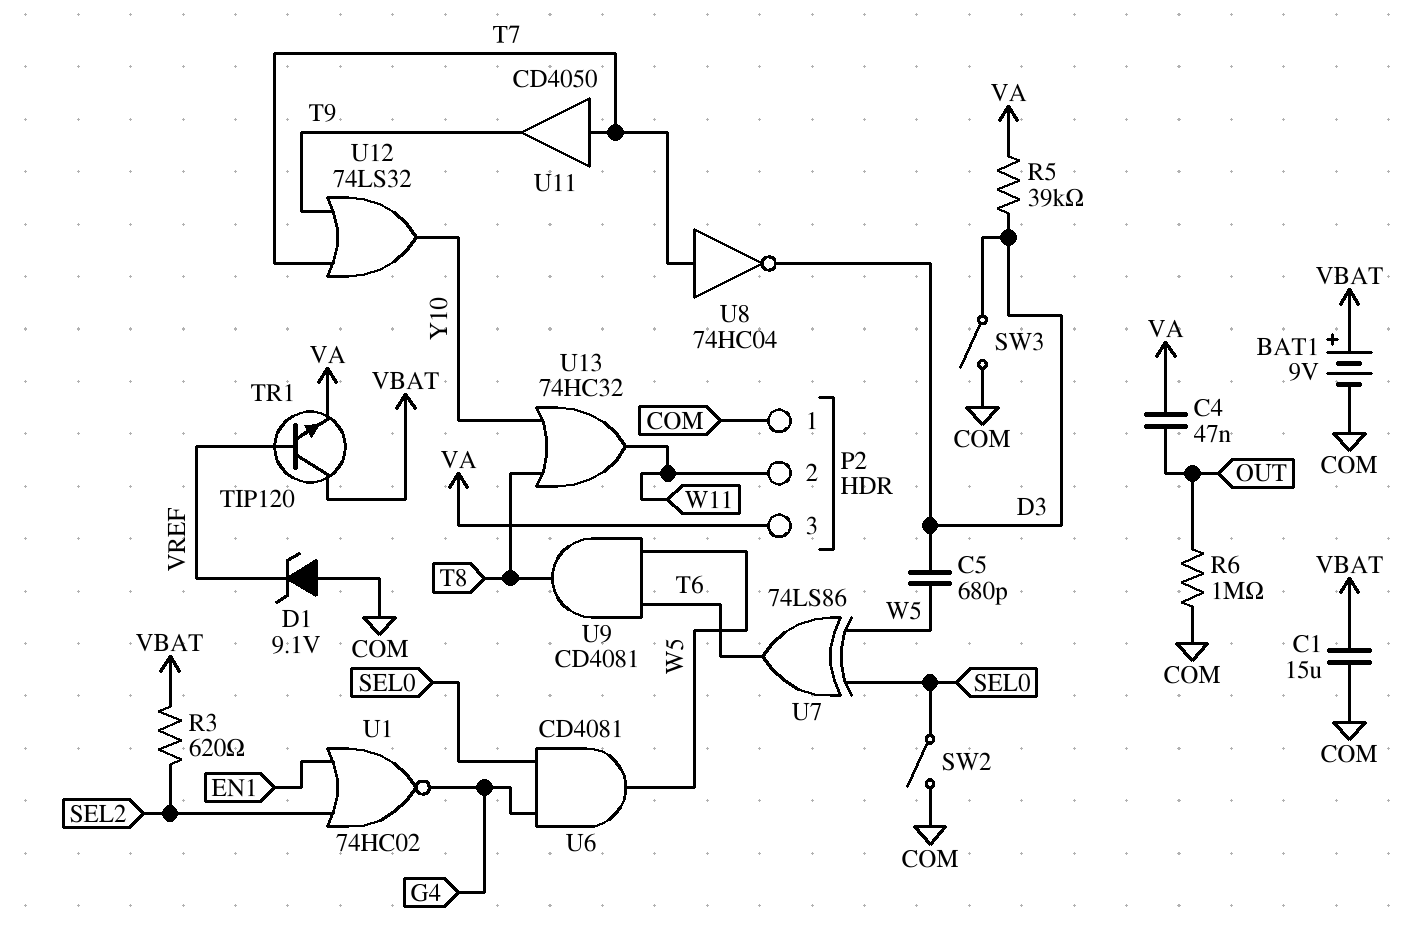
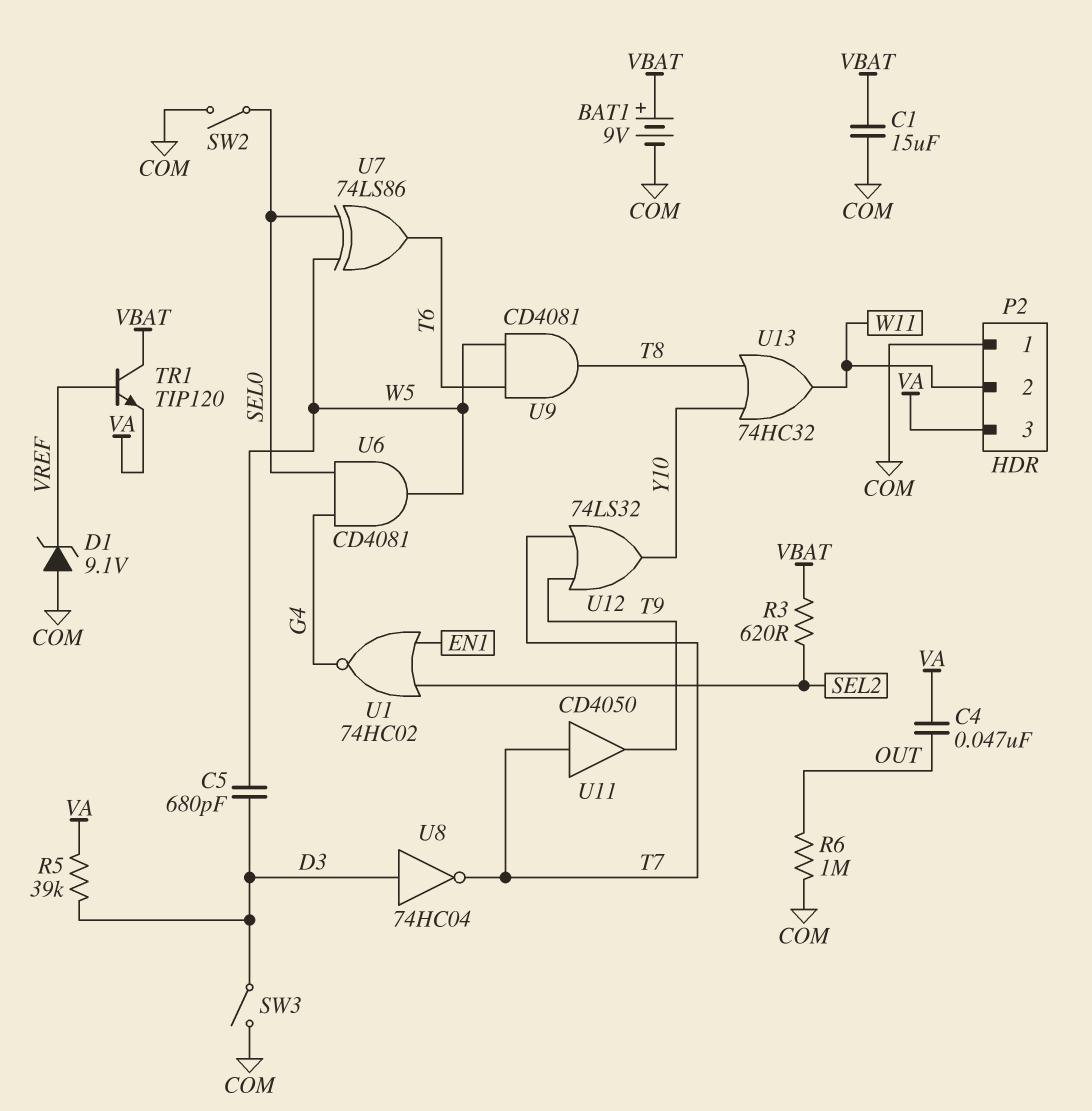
U8: NOT 74HC04 (in T7, out D3) -> NOT 74HC04 (in D3, out T7)

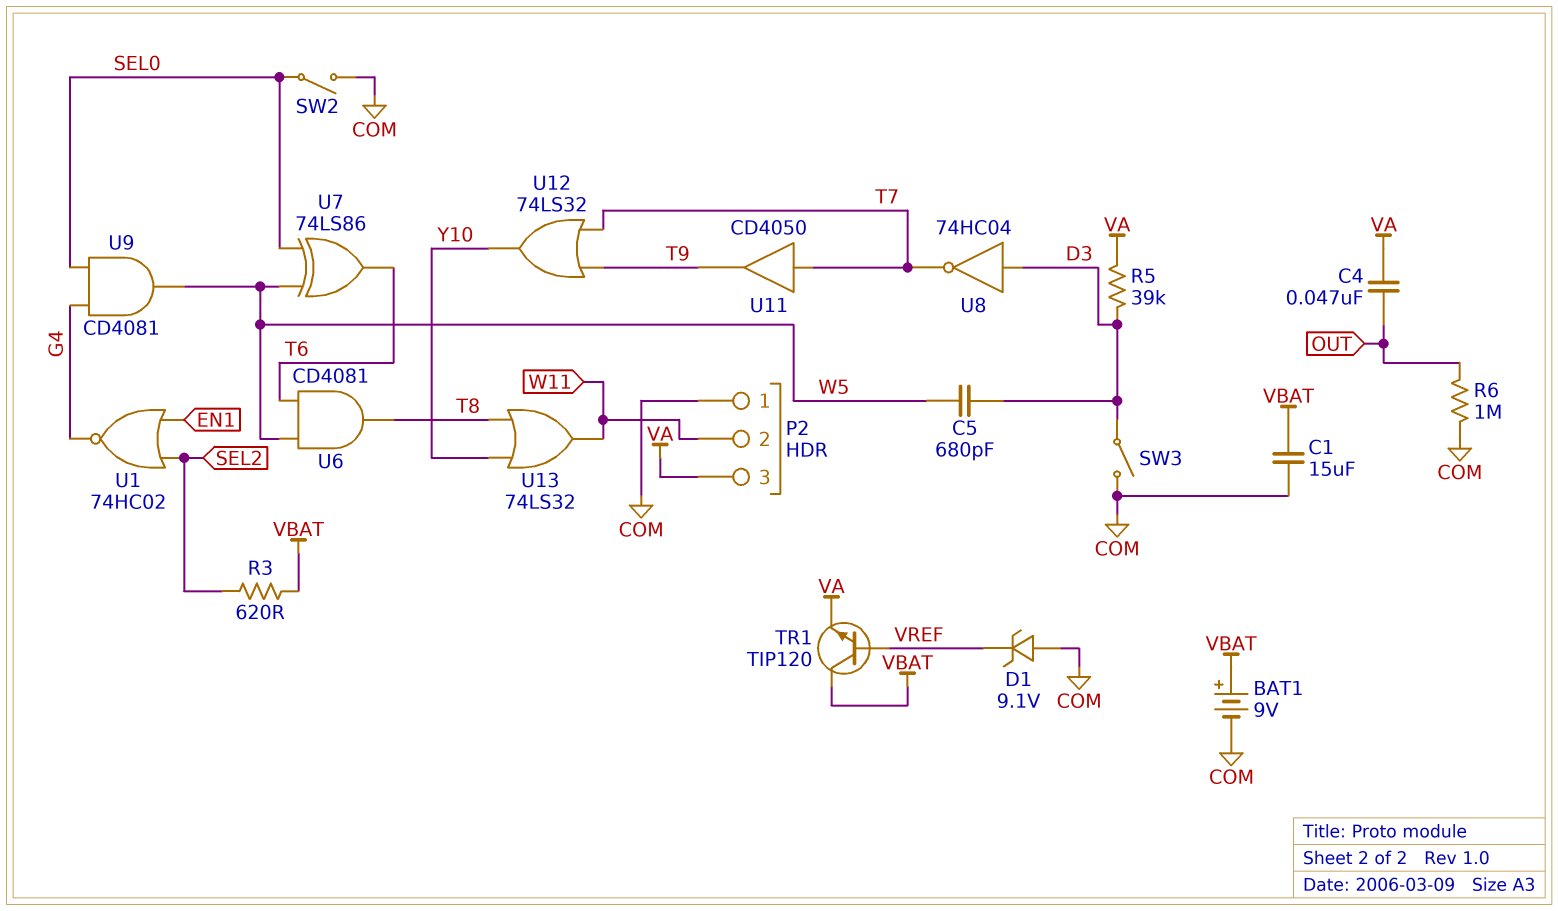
U6: AND CD4081 (in G4, in SEL0, out W5) -> AND CD4081 (in T6, in W5, out T8)
U9: AND CD4081 (in T6, in W5, out T8) -> AND CD4081 (in G4, in SEL0, out W5)
U13: OR 74HC32 (in T8, in Y10, out W11) -> OR 74LS32 (in T8, in Y10, out W11)

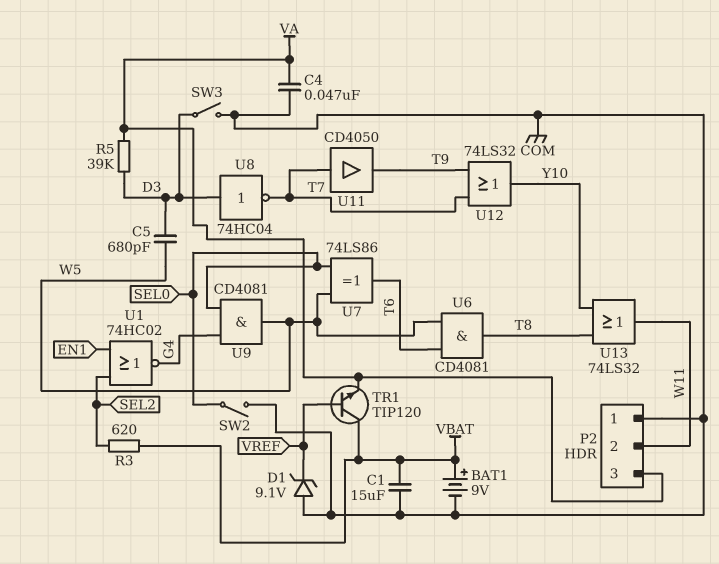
C4: 47nF (OUT, VA) -> 47nF (COM, VA)
R6: 1M (COM, OUT) -> none

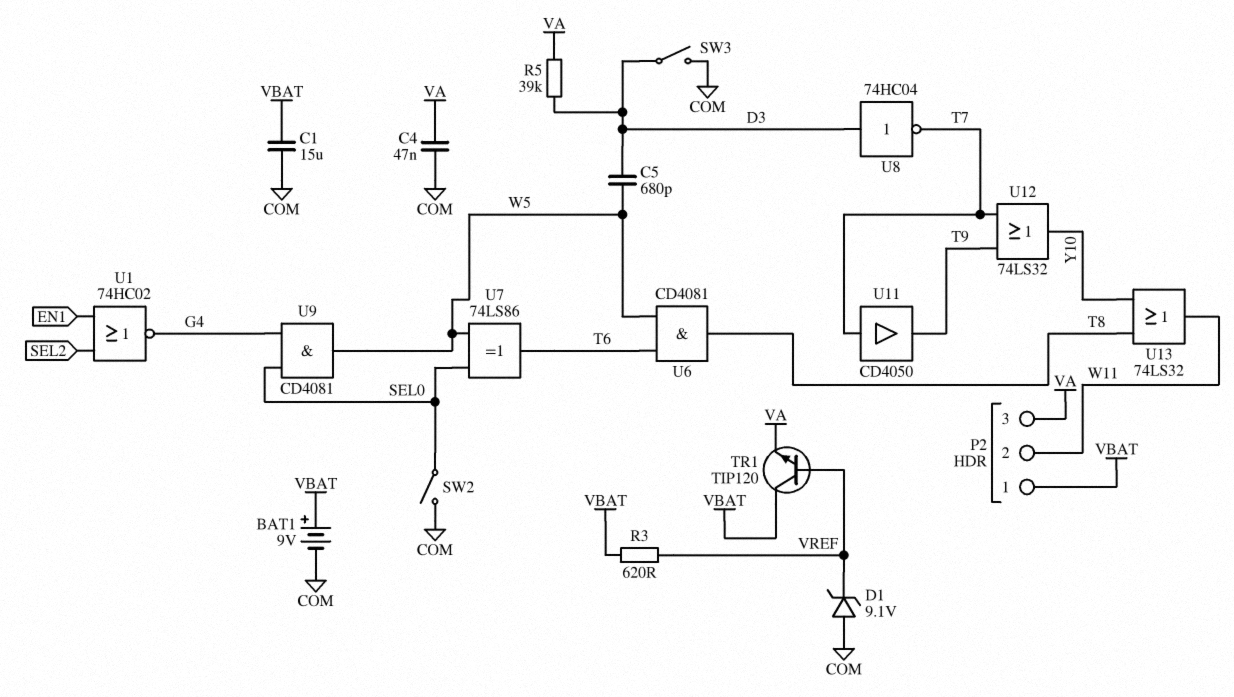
P2 pin 1: COM -> VBAT
R3: 620 (SEL2, VBAT) -> 620 (VBAT, VREF)

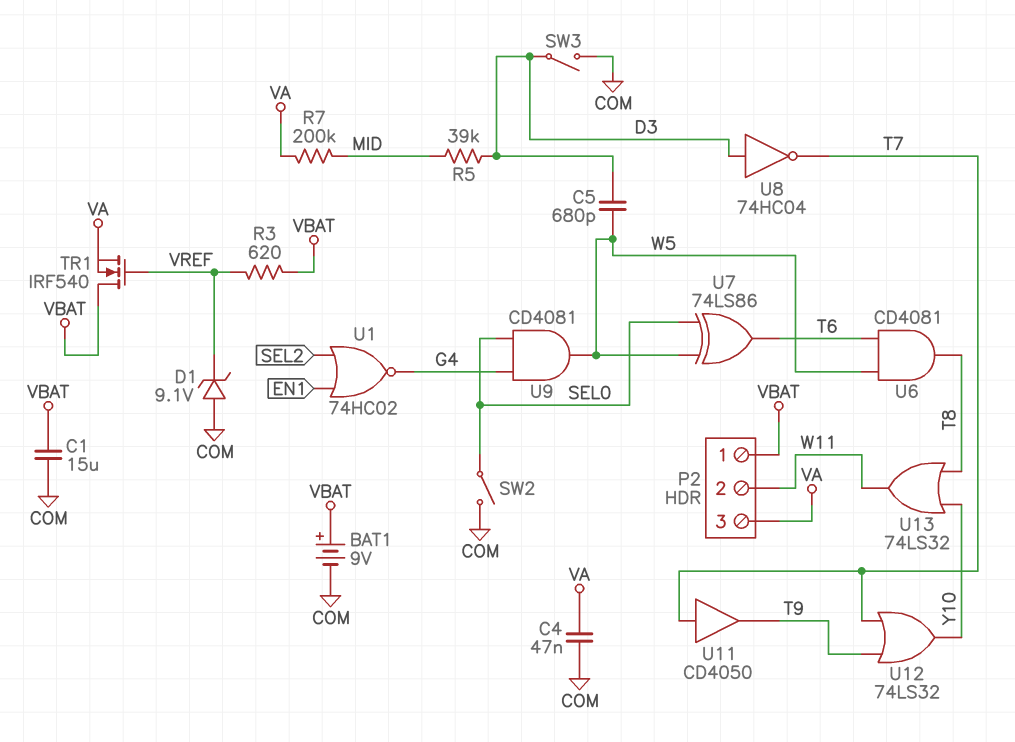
R5: 39k (D3, VA) -> 39k (D3, MID)
R7: none -> 200k (MID, VA)
TR1: NPN TIP120 (B VREF, C VBAT, E VA) -> NMOS IRF540 (G VREF, D VBAT, S VA)

